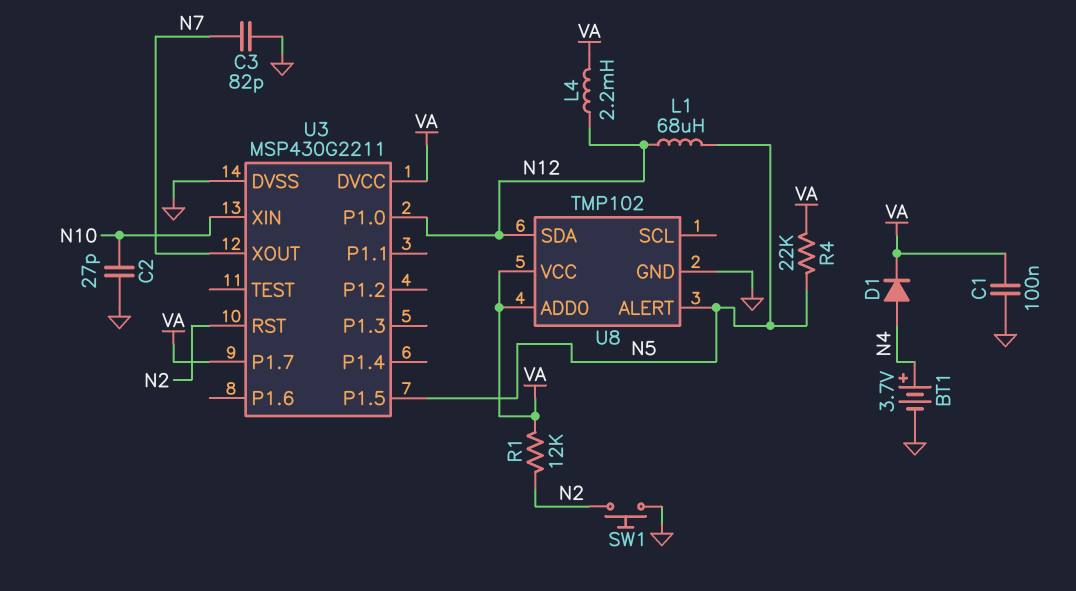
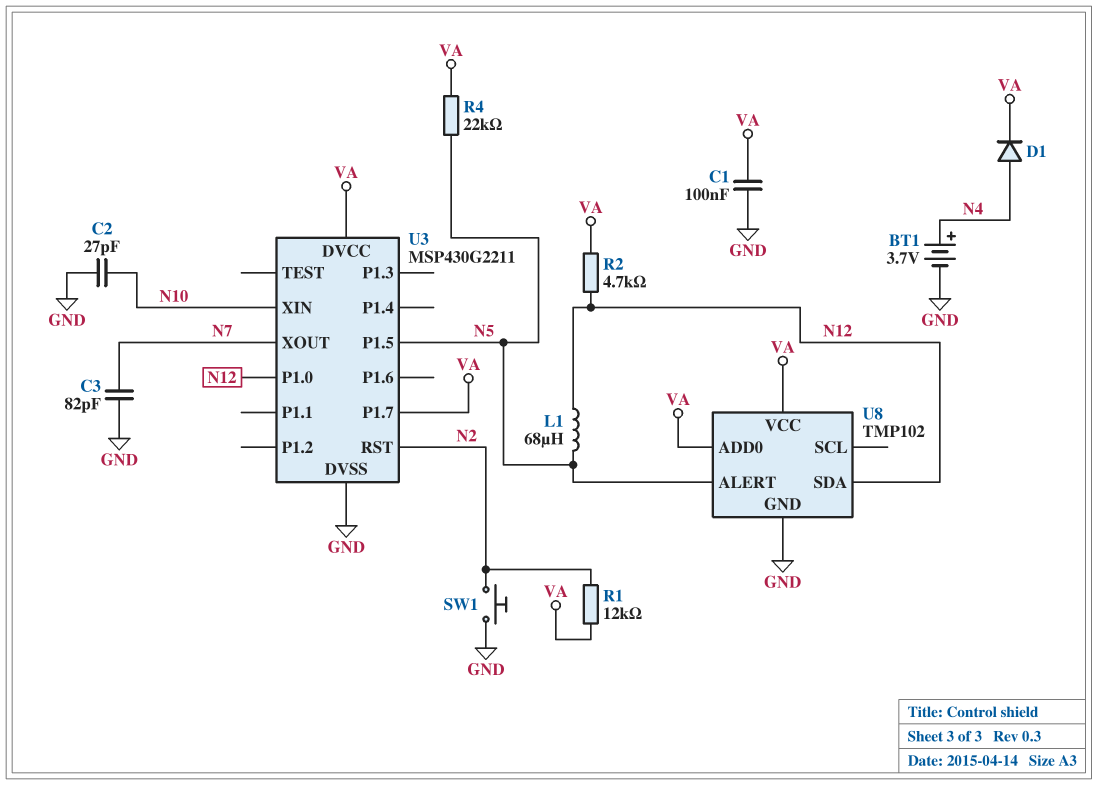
L4: 2.2mH (N12, VA) -> none
R2: none -> 4.7k (N12, VA)

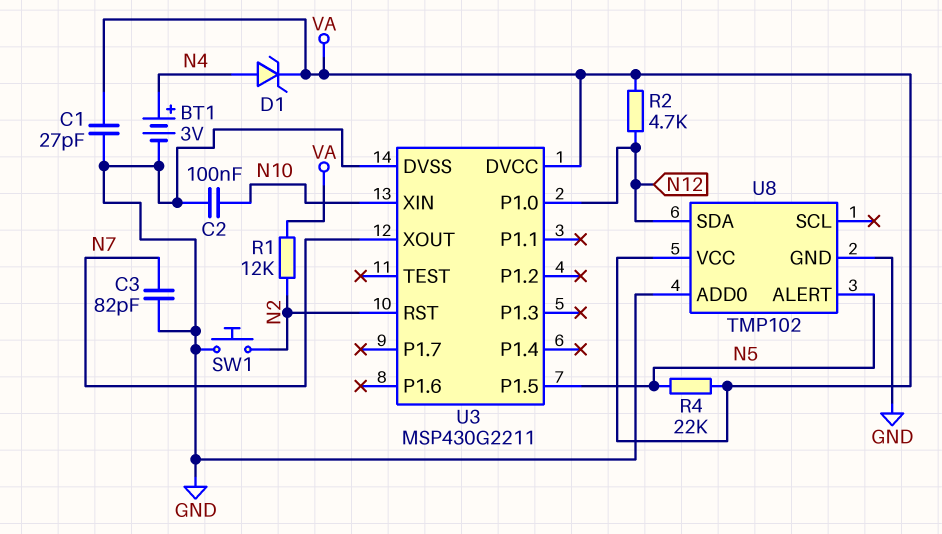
BT1: 3.7V (plus N4, minus GND) -> 3V (plus N4, minus GND)
C1: 100nF (GND, VA) -> 27pF (GND, VA)
C2: 27pF (GND, N10) -> 100nF (GND, N10)
D1: diode (A N4, K VA) -> zener (A N4, K VA)
L1: 68uH (N5, N12) -> none
U3 pin P1.7: VA -> none
U8 pin ADD0: VA -> GND

